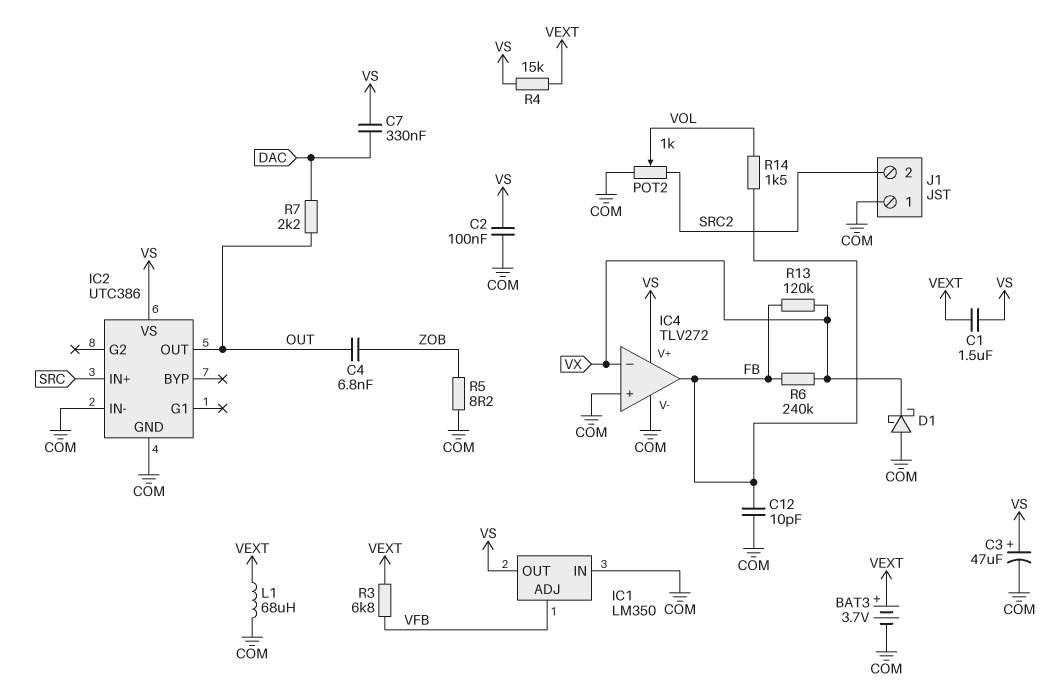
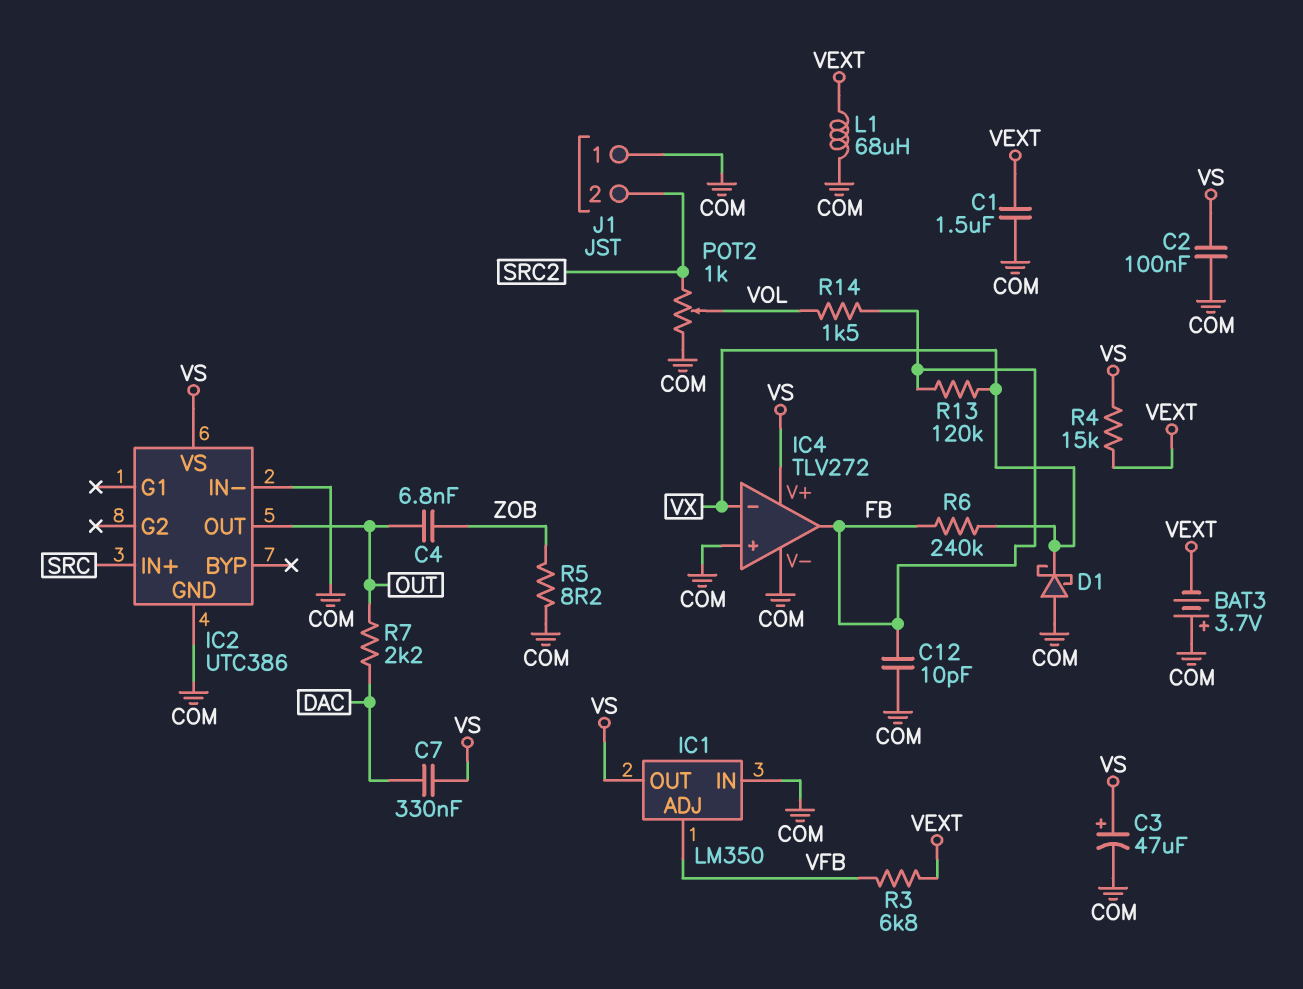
BAT3: 3.7V (plus VEXT, minus COM) -> 3.7V (plus COM, minus VEXT)
C1: 1.5uF (VEXT, VS) -> 1.5uF (COM, VEXT)

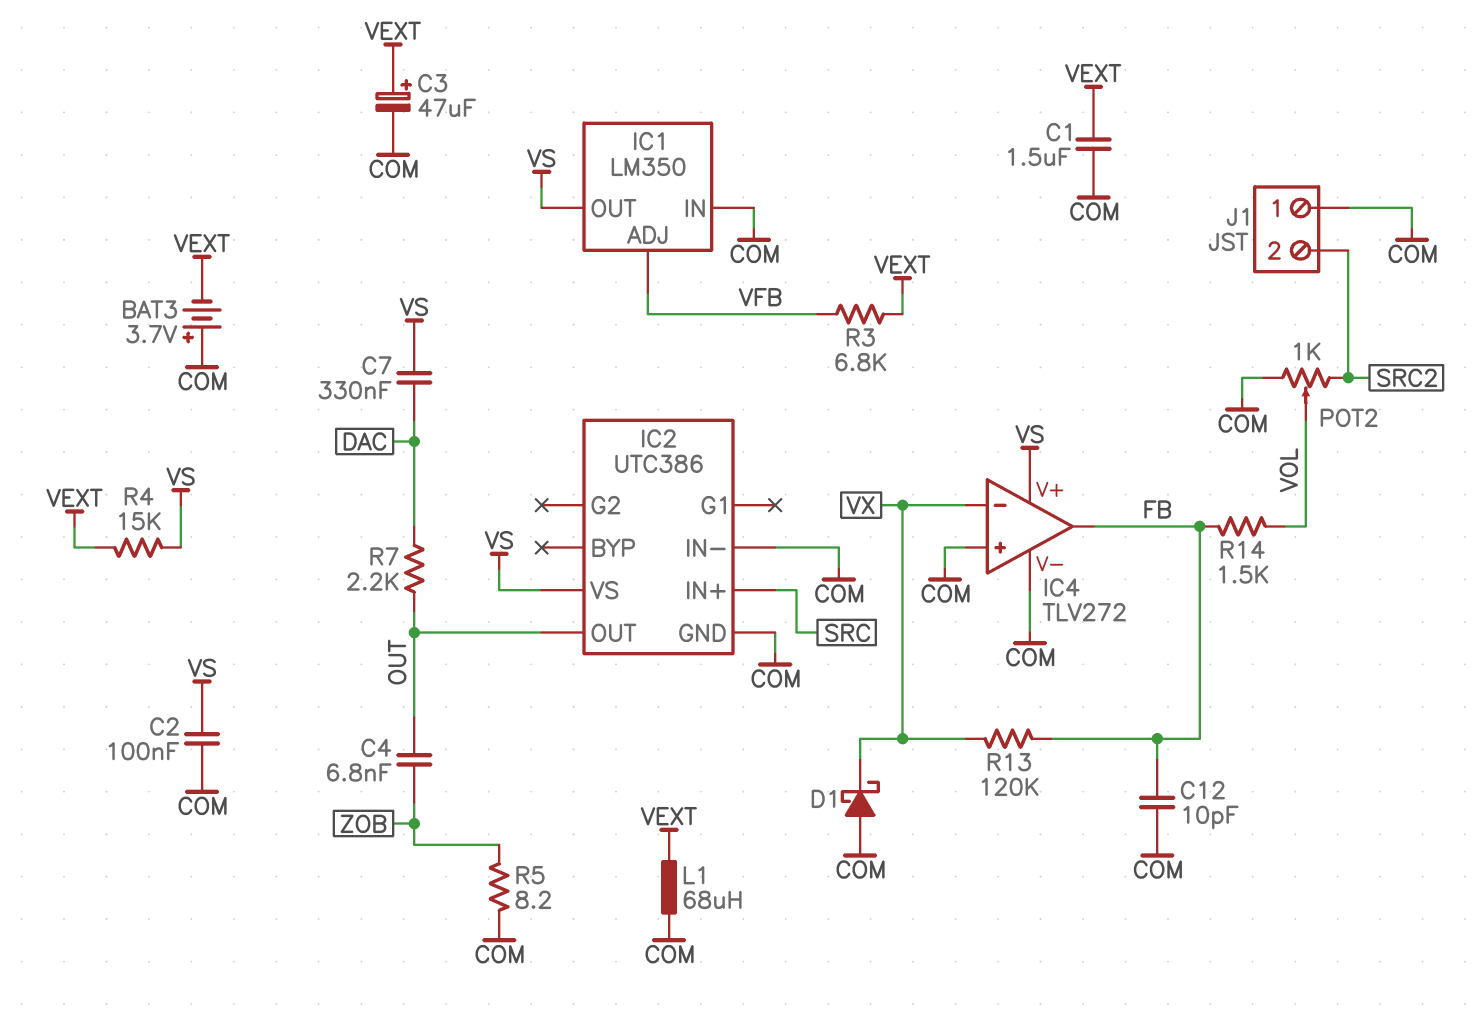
C3: 47uF (plus VS, minus COM) -> 47uF (plus VEXT, minus COM)
R6: 240k (FB, VX) -> none

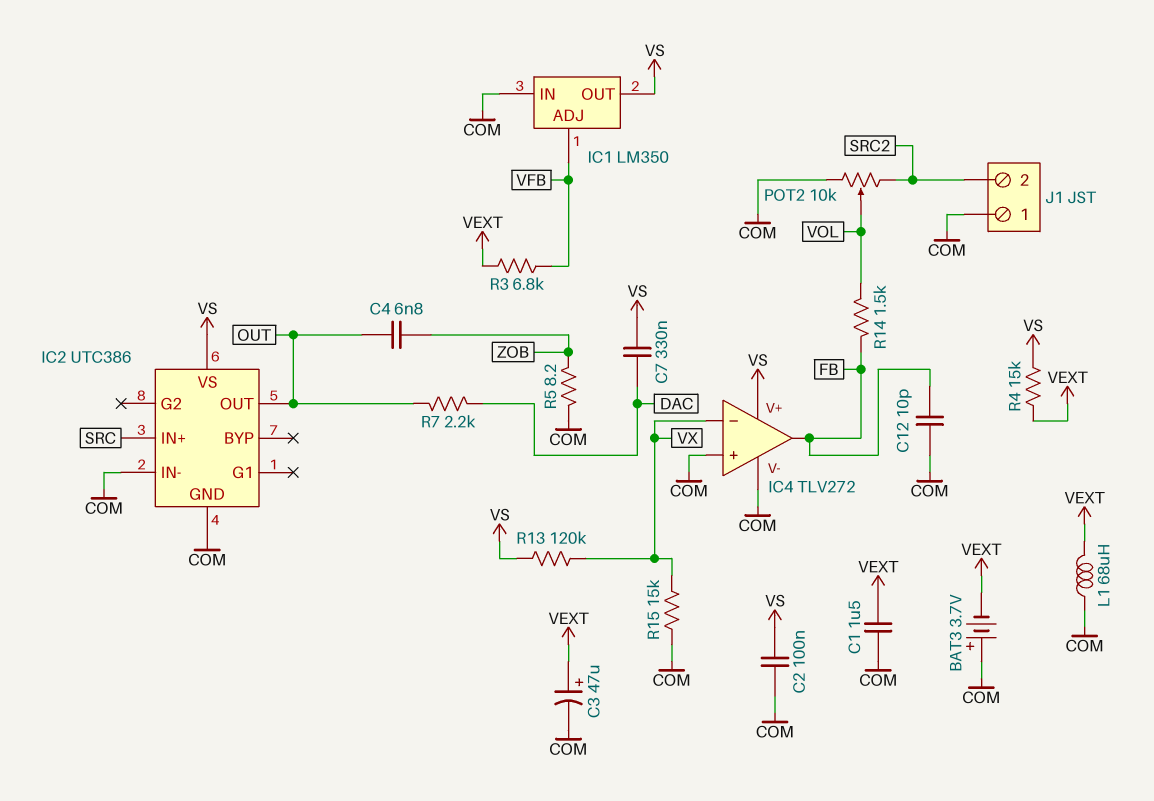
D1: schottky (A COM, K VX) -> none
POT2: 1k (COM, SRC2, wiper VOL) -> 10k (COM, SRC2, wiper VOL)
R13: 120k (FB, VX) -> 120k (VS, VX)
R15: none -> 15k (COM, VX)

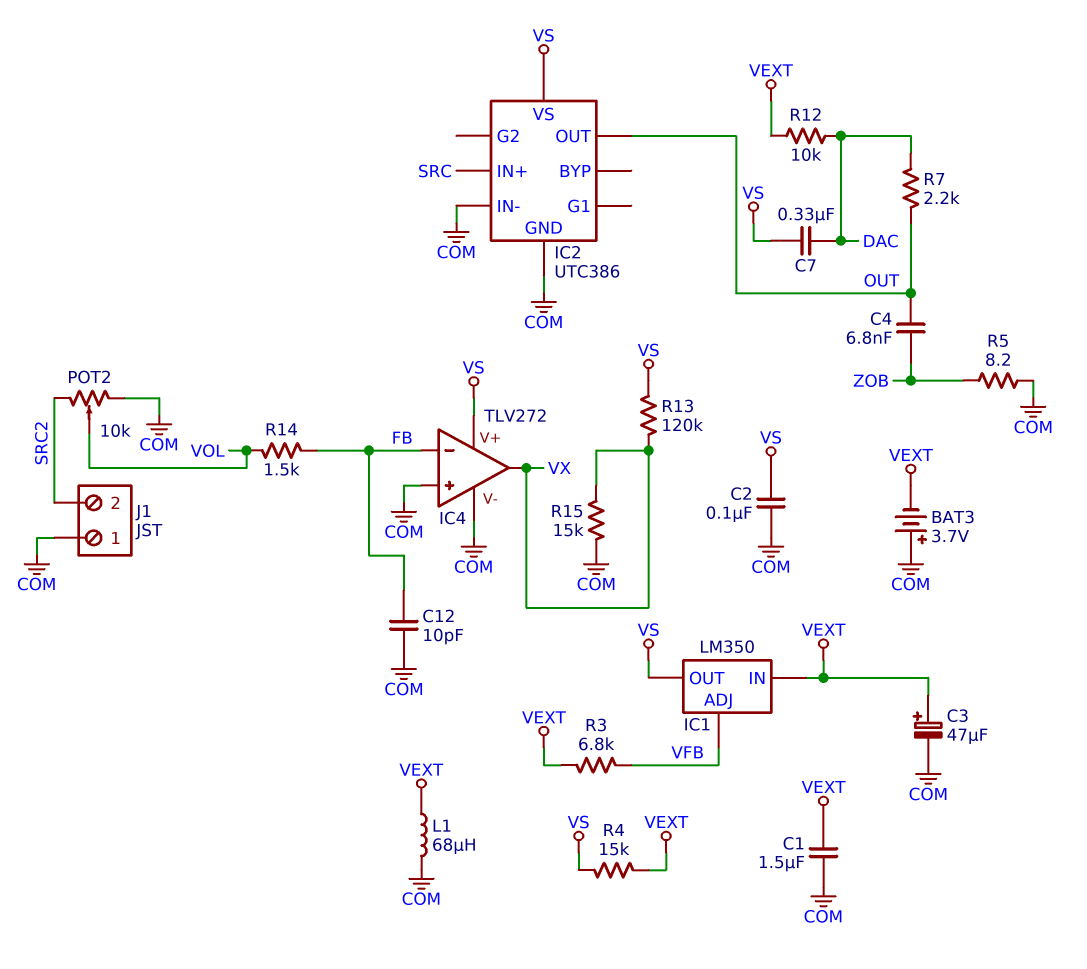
IC1 pin IN: COM -> VEXT
IC4 pin in-: VX -> FB
IC4 pin out: FB -> VX
R12: none -> 10k (DAC, VEXT)

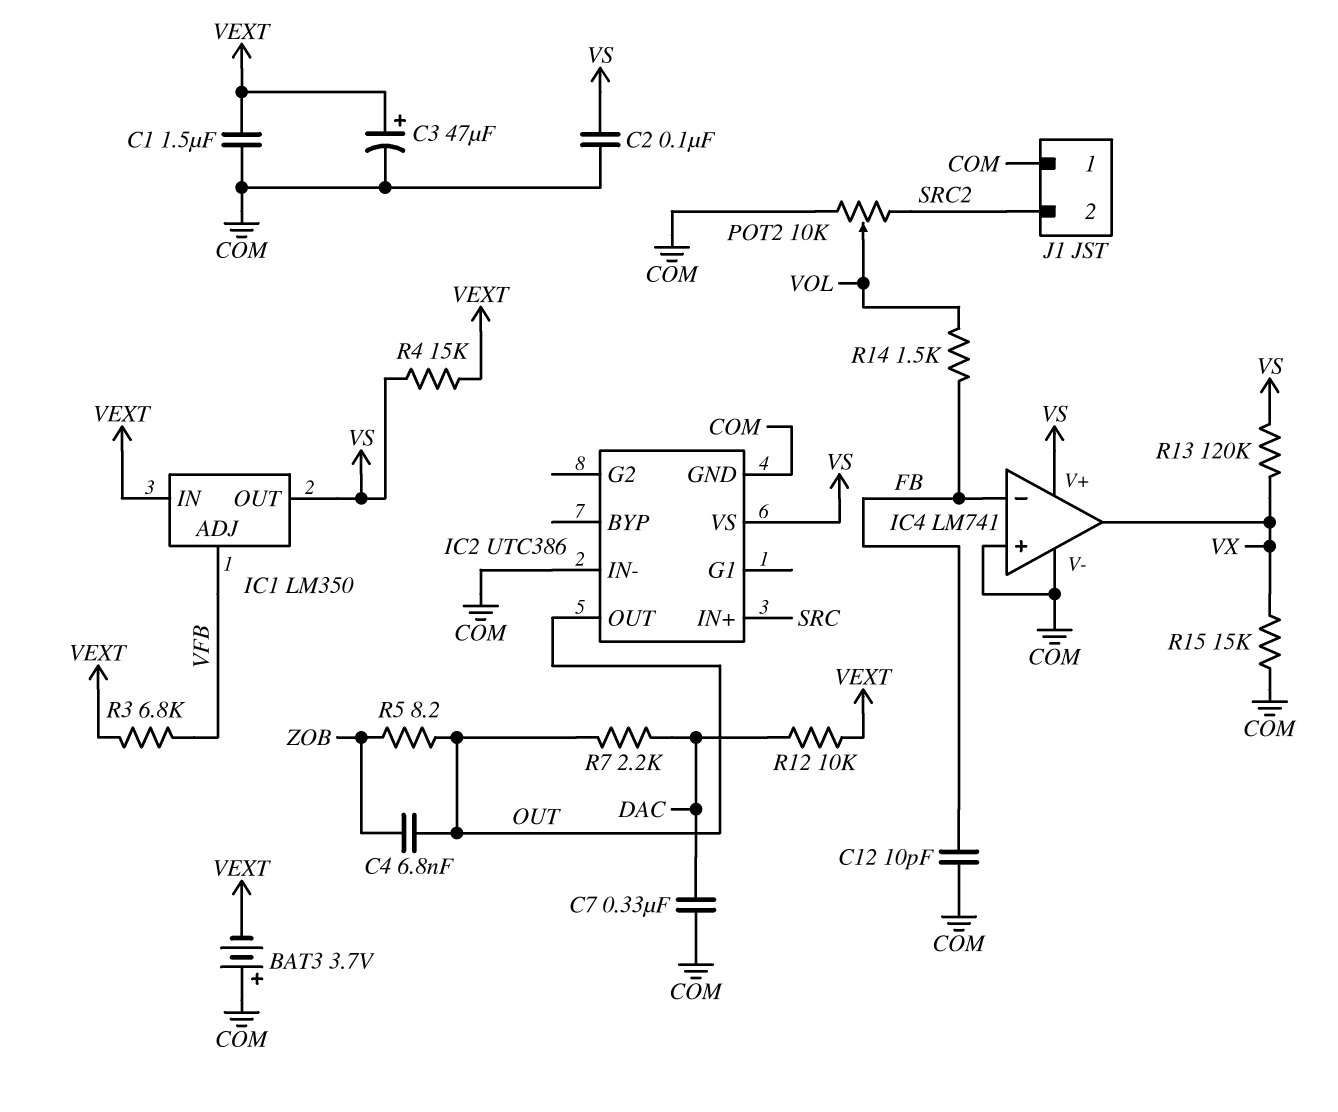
C7: 330nF (DAC, VS) -> 330nF (COM, DAC)
IC4: TLV272 -> LM741
L1: 68uH (COM, VEXT) -> none
R5: 8.2 (COM, ZOB) -> 8.2 (OUT, ZOB)

